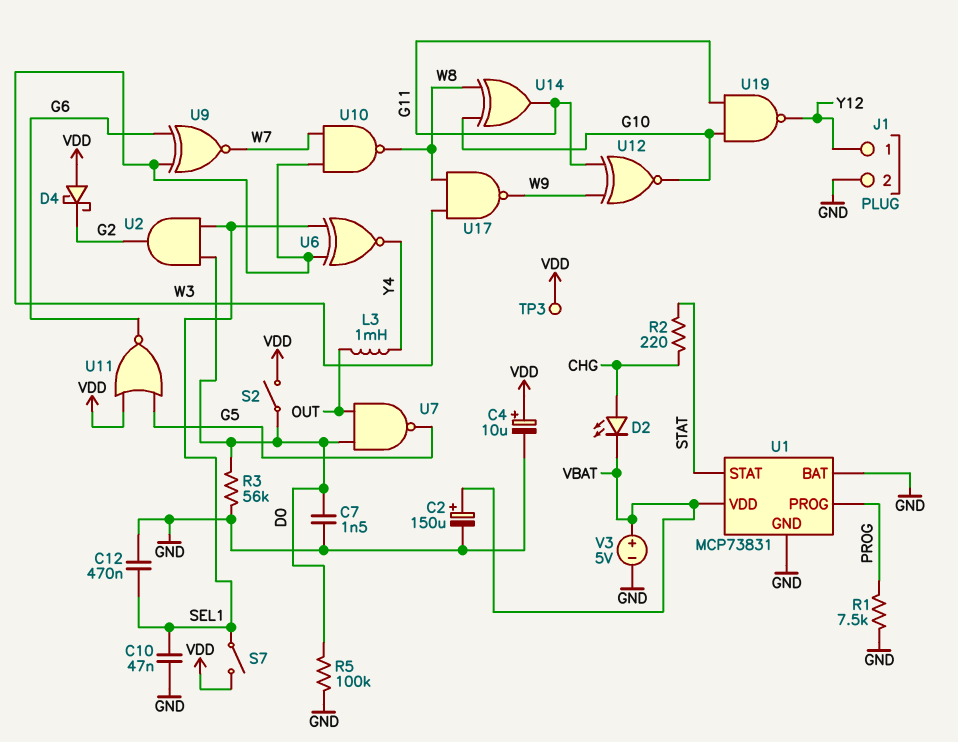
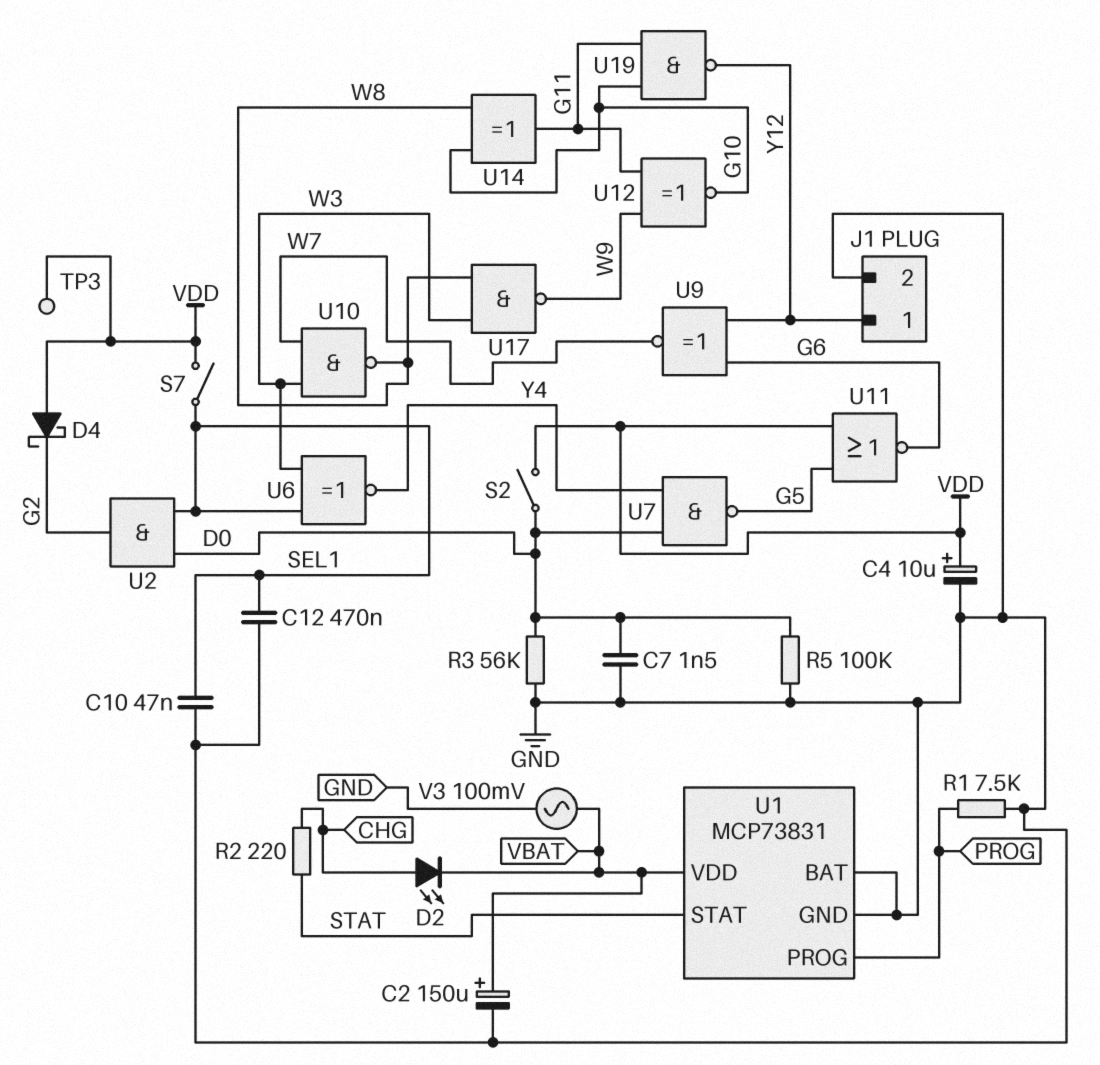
L3: 1mH (OUT, Y4) -> none
U7: NAND (in D0, in OUT, out G5) -> NAND (in D0, in Y4, out G5)
U9: XNOR (in G6, in W3, out W7) -> XNOR (in G6, in Y12, out W7)
V3: 5V (plus VBAT, minus GND) -> AC 100mV (GND, VBAT)

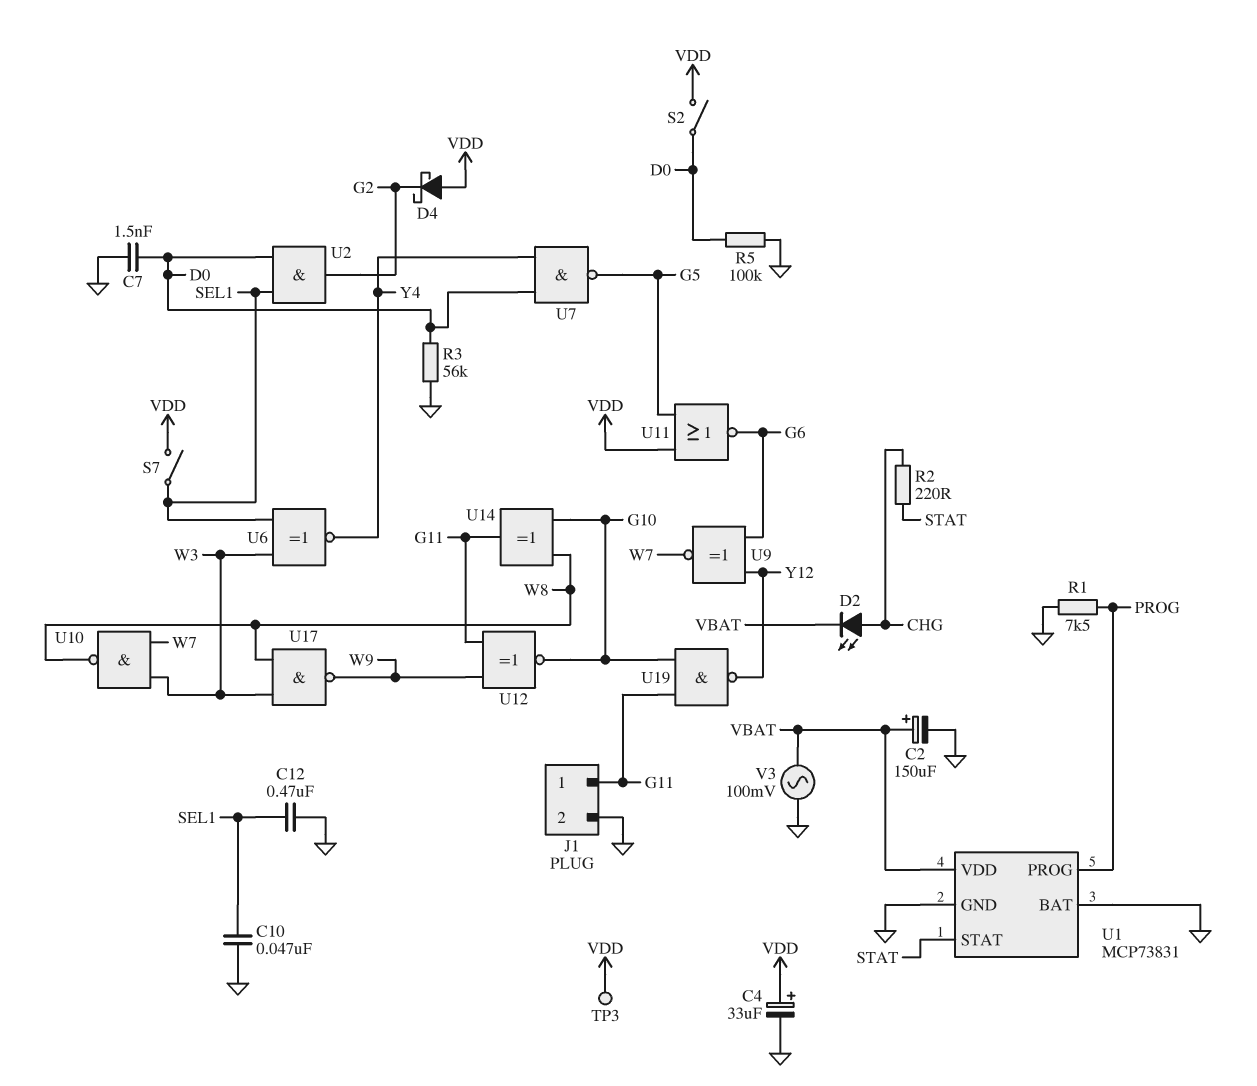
C4: 10uF (plus VDD, minus GND) -> 33uF (plus VDD, minus GND)
J1 pin 1: Y12 -> G11

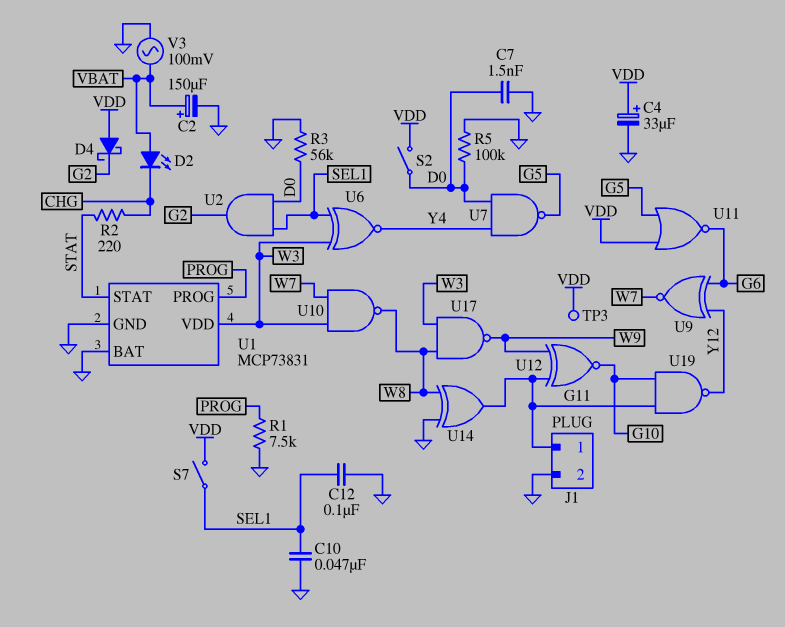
C12: 470nF (GND, SEL1) -> 100nF (GND, SEL1)
D2: LED (A CHG, K VBAT) -> LED (A VBAT, K CHG)
U1 pin VDD: VBAT -> W3
U14: XOR (in G10, in W8, out G11) -> XOR (in GND, in W8, out G11)

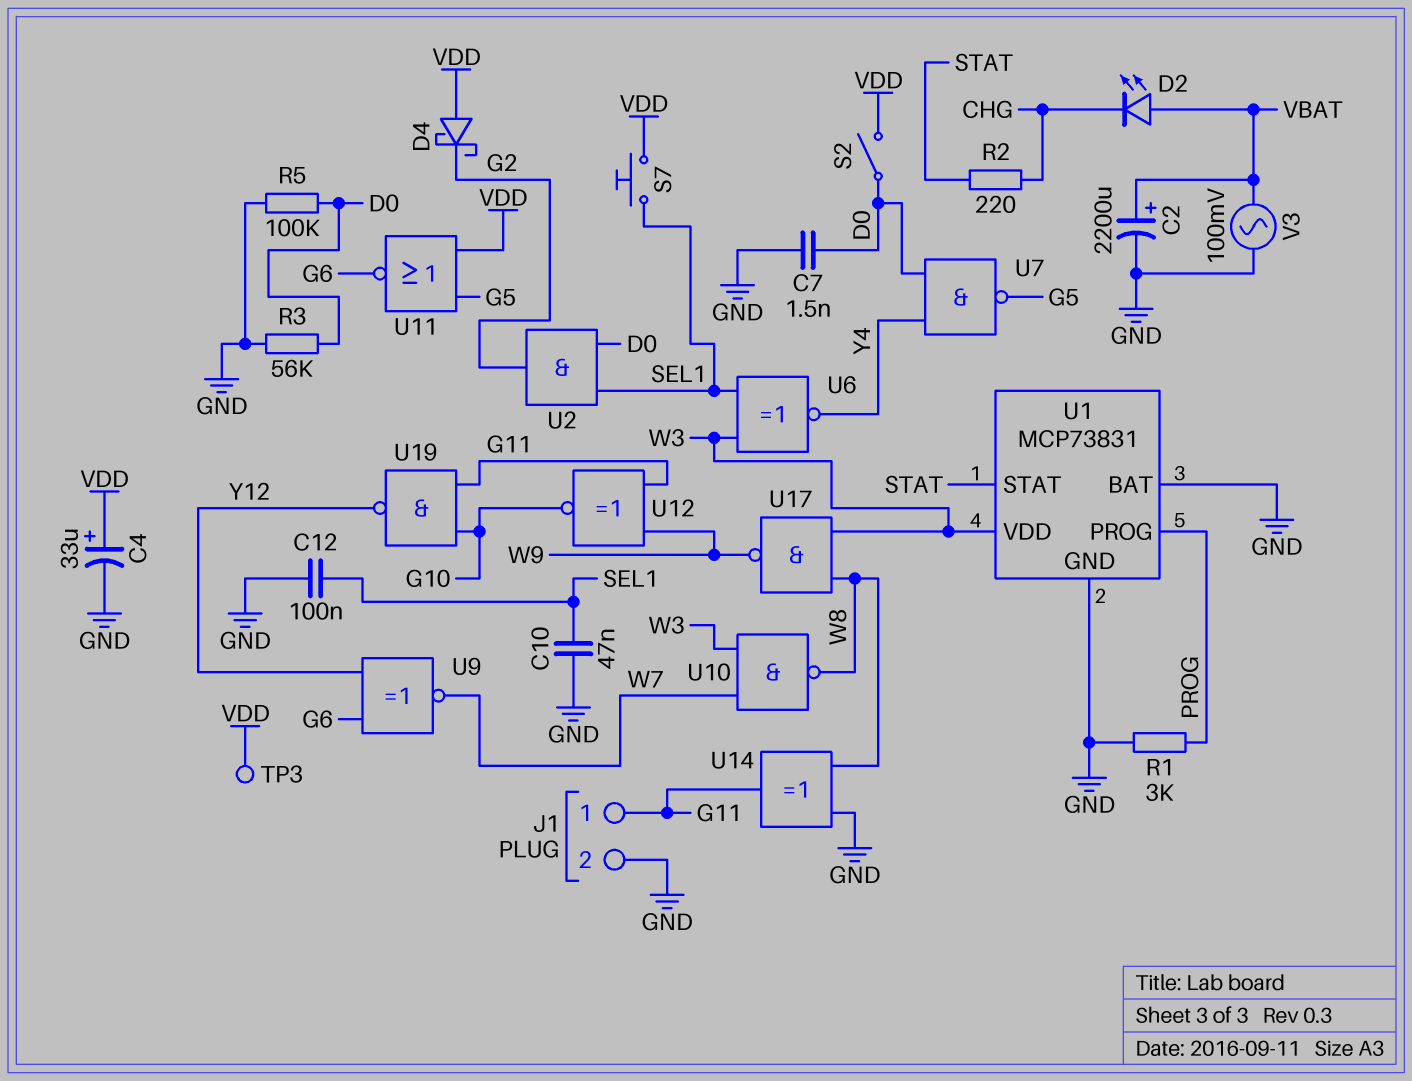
C2: 150uF (plus VBAT, minus GND) -> 2200uF (plus VBAT, minus GND)
R1: 7.5k (GND, PROG) -> 3k (GND, PROG)
S7: switch (SEL1, VDD) -> button (SEL1, VDD)

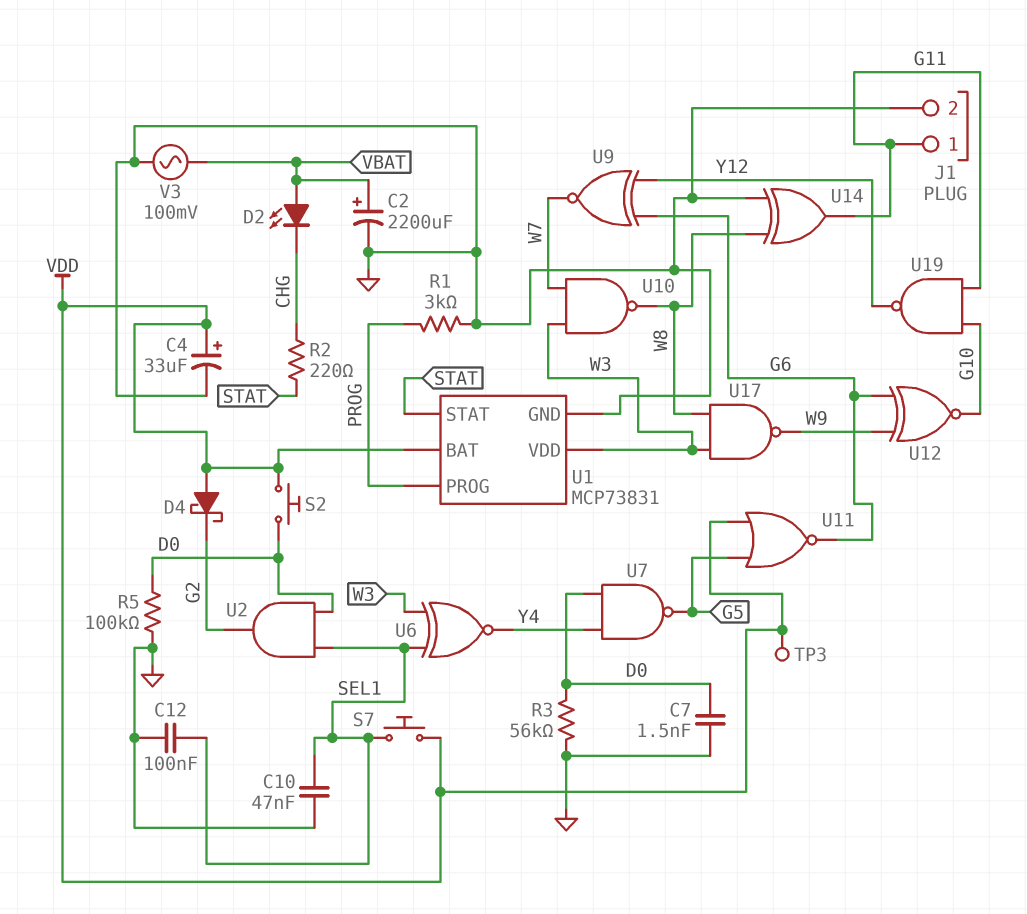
S2: switch (D0, VDD) -> button (D0, VDD)
U1 pin BAT: GND -> VDD
U12: XNOR (in G11, in W9, out G10) -> XNOR (in G6, in W9, out G10)

